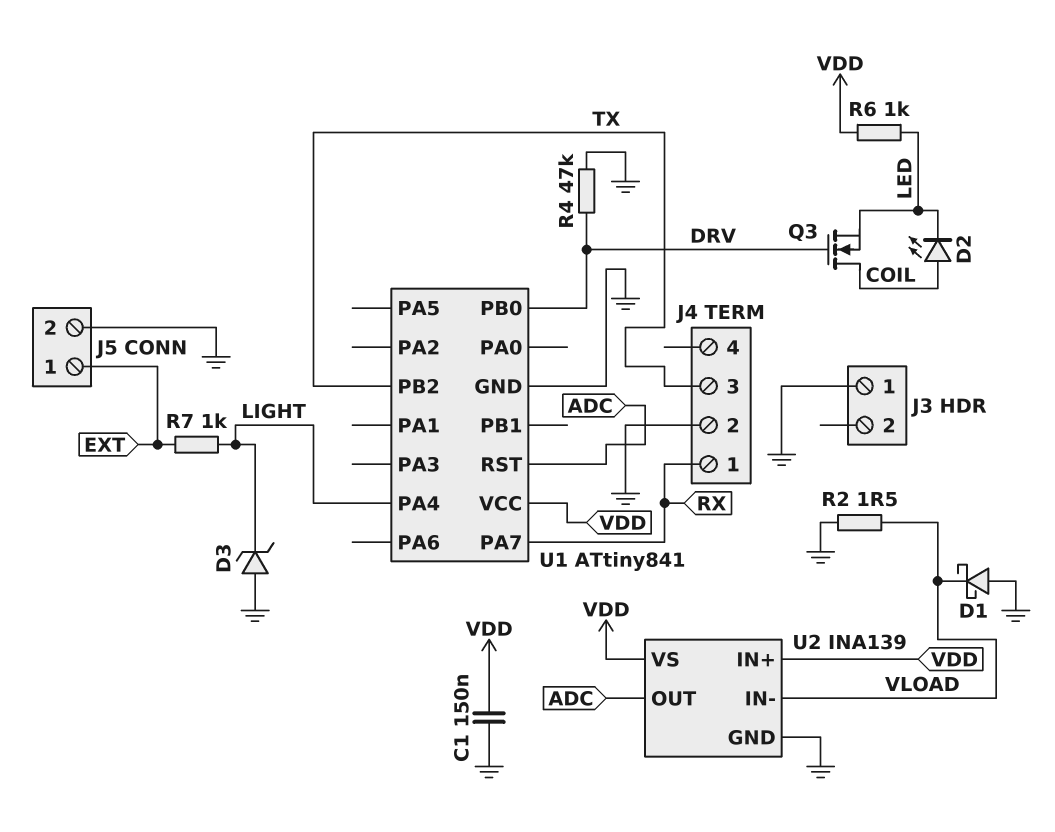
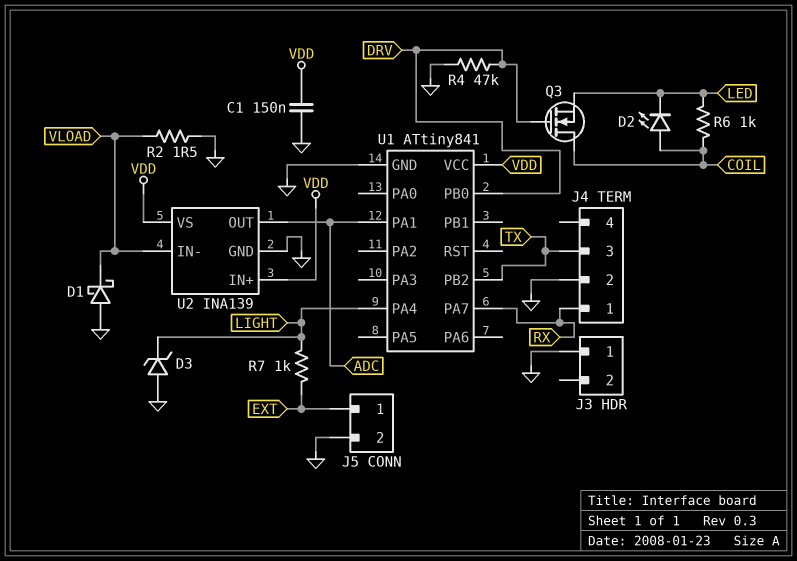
R6: 1k (LED, VDD) -> 1k (COIL, LED)
U1 pin PA1: none -> ADC
U1 pin RST: ADC -> none

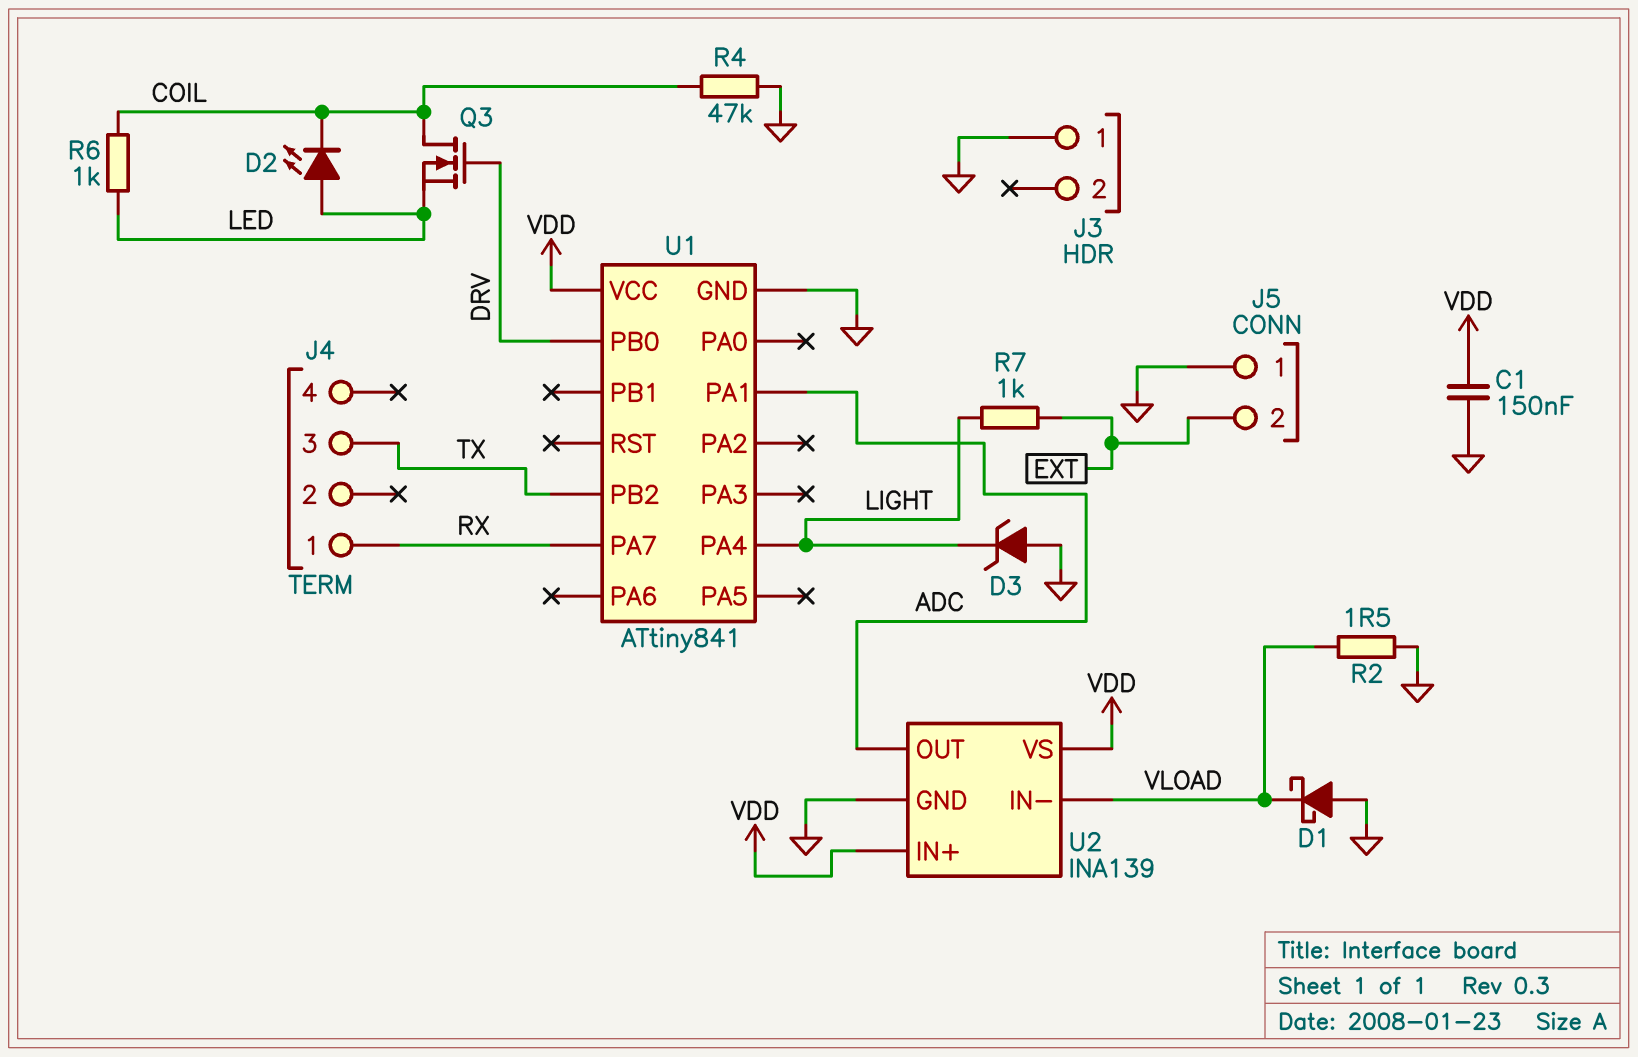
D2: LED (A COIL, K LED) -> LED (A LED, K COIL)
J4 pin 2: GND -> none
J5 pin 1: EXT -> GND
J5 pin 2: GND -> EXT
R4: 47k (DRV, GND) -> 47k (COIL, GND)

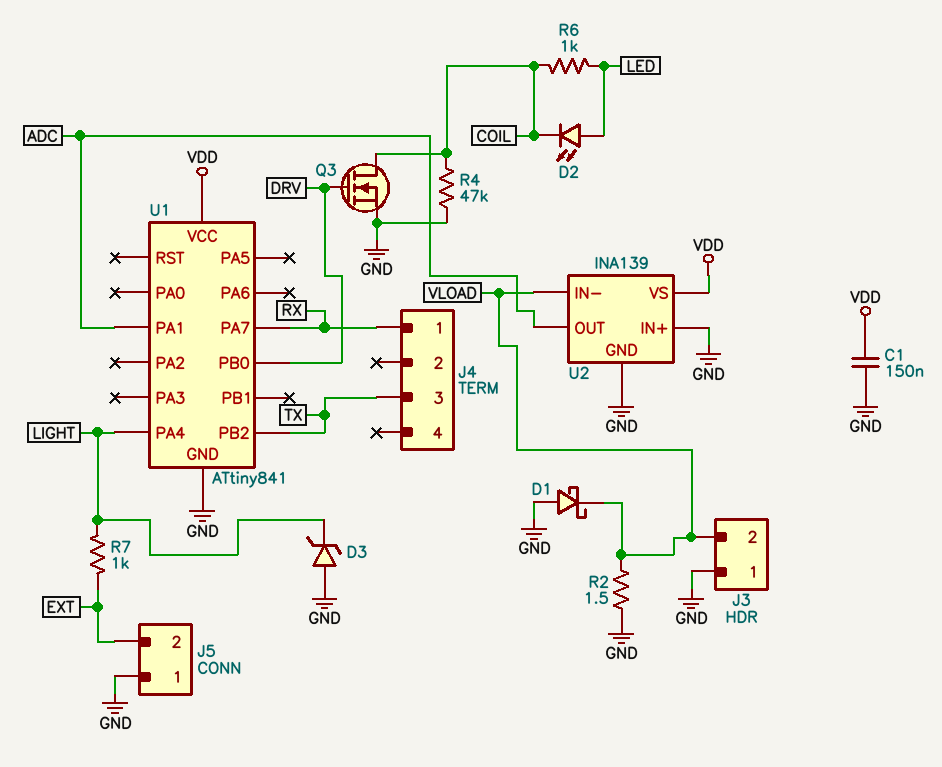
J3 pin 2: none -> VLOAD
Q3: NMOS (G DRV, D COIL, S LED) -> NMOS (G DRV, D COIL, S GND)
U2 pin IN+: VDD -> GND

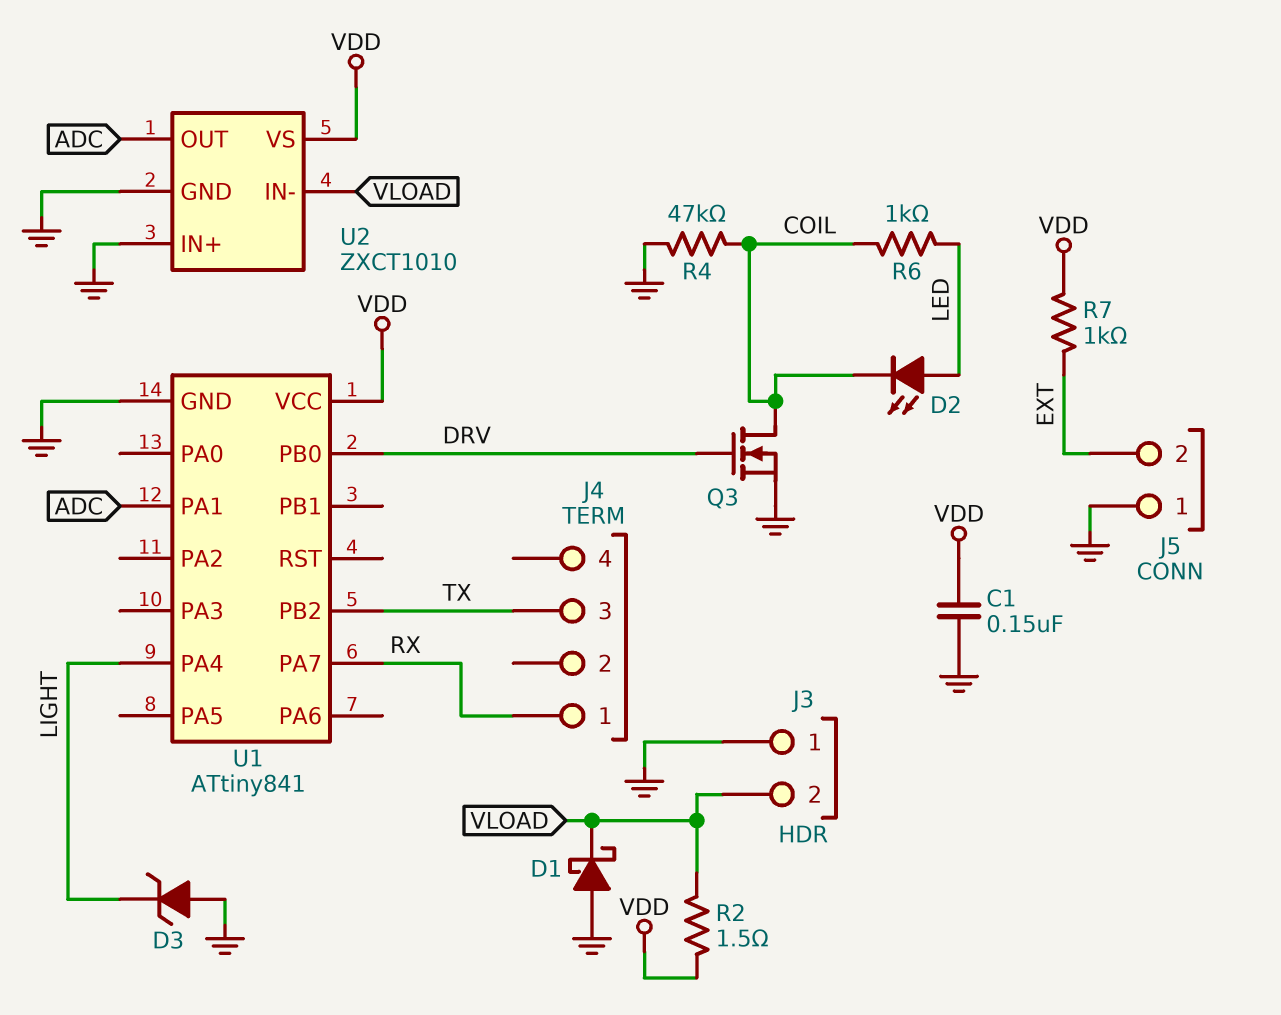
R2: 1.5 (GND, VLOAD) -> 1.5 (VDD, VLOAD)
R7: 1k (EXT, LIGHT) -> 1k (EXT, VDD)
U2: INA139 -> ZXCT1010

